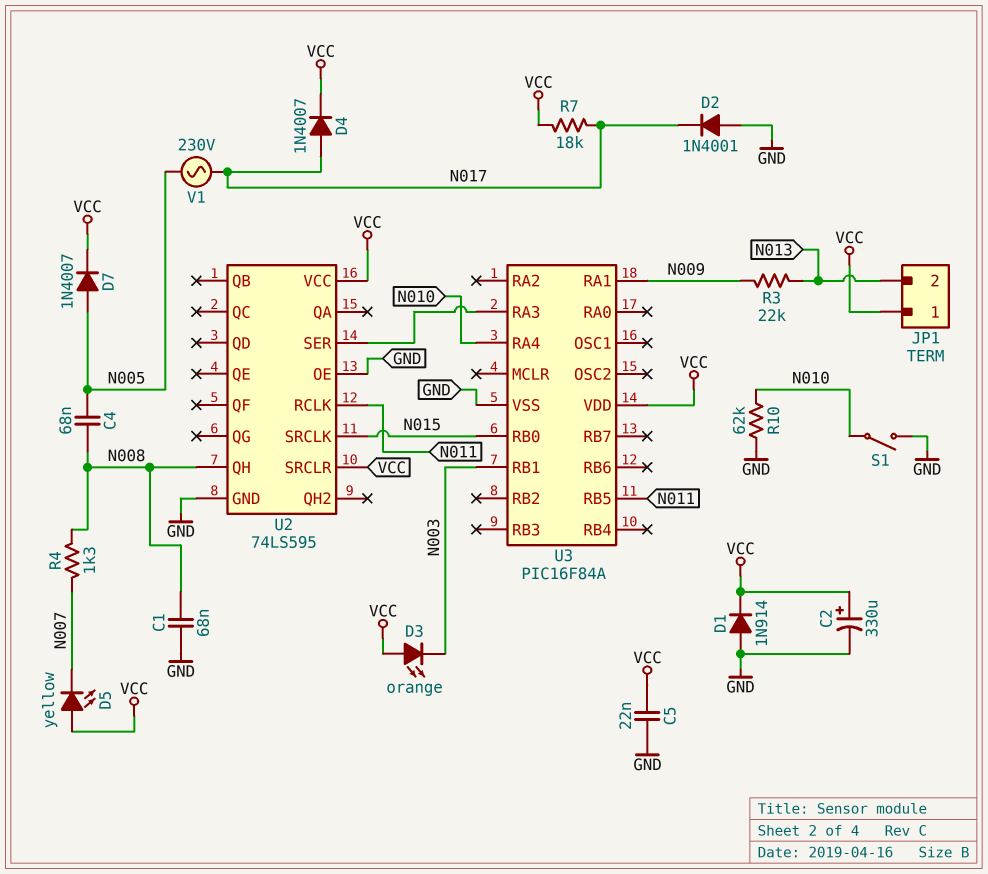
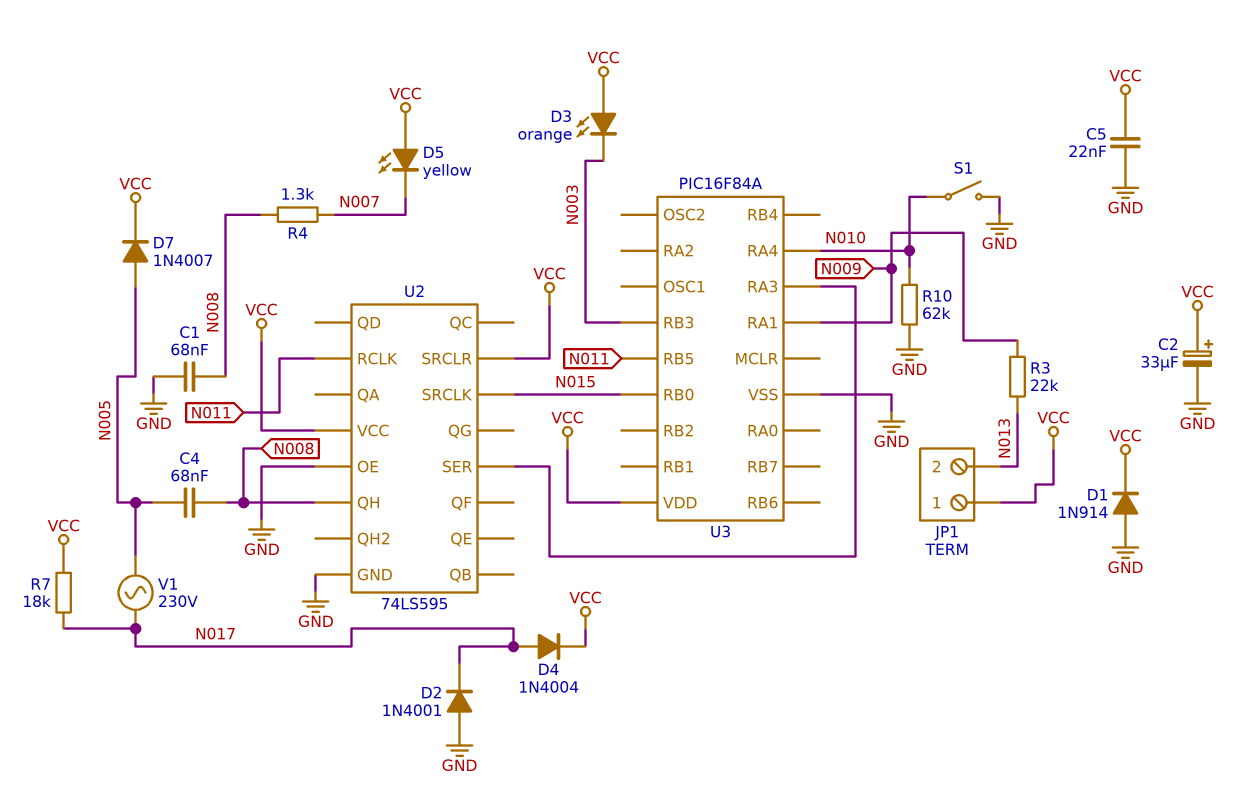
C2: 330uF (plus VCC, minus GND) -> 33uF (plus VCC, minus GND)
D4: diode 1N4007 (A N017, K VCC) -> diode 1N4004 (A N017, K VCC)
U3 pin RB1: N003 -> none
U3 pin RB3: none -> N003

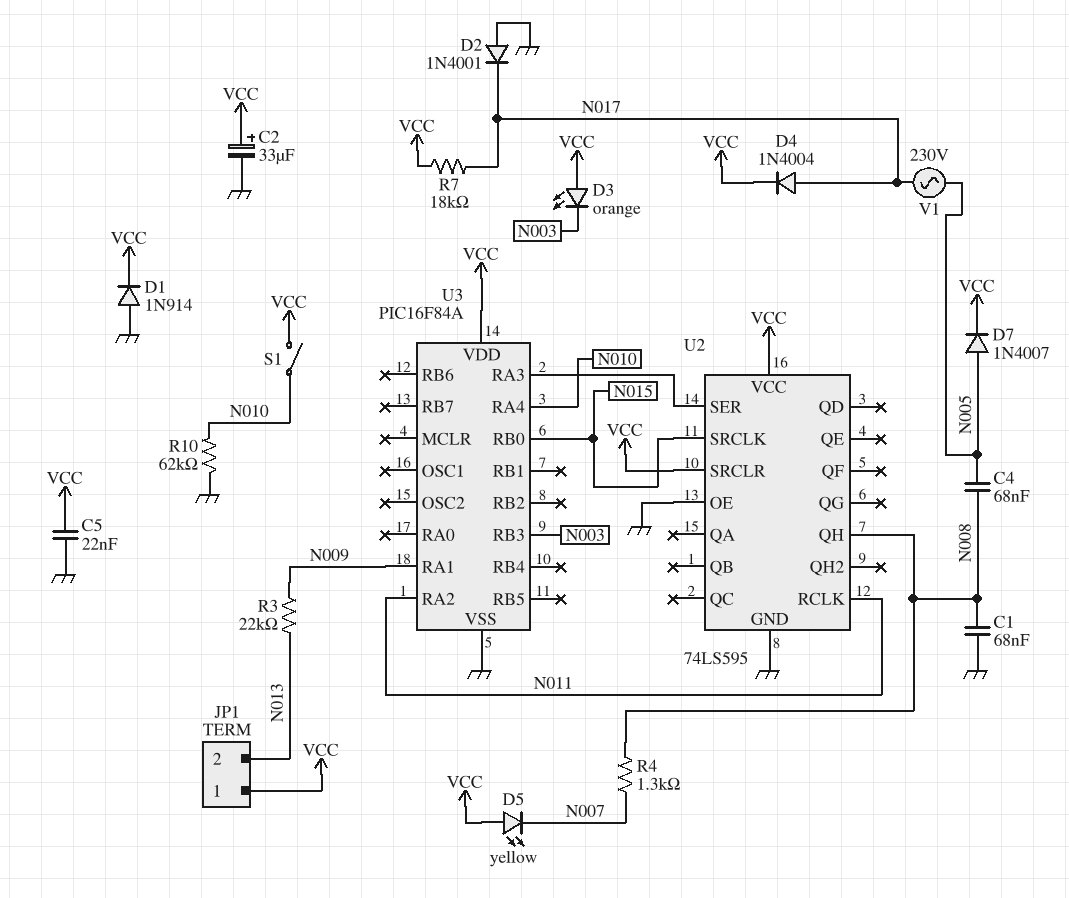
S1: switch (GND, N010) -> switch (N010, VCC)
U3 pin RA2: none -> N011
U3 pin RB5: N011 -> none

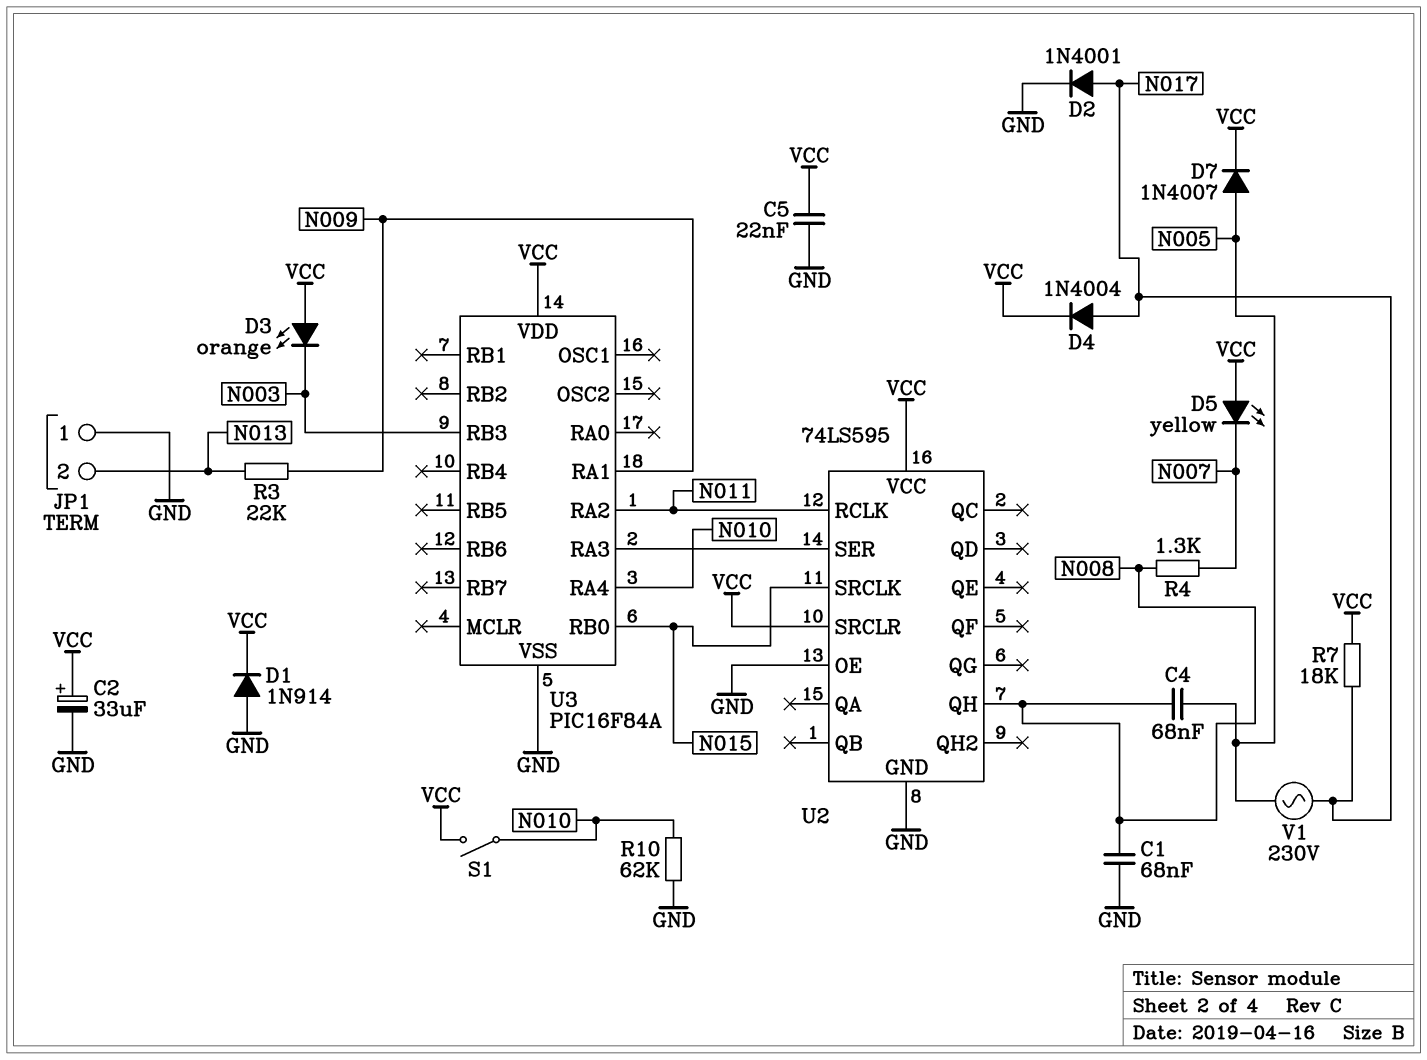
D2: diode 1N4001 (A GND, K N017) -> diode 1N4001 (A N017, K GND)
JP1 pin 1: VCC -> GND

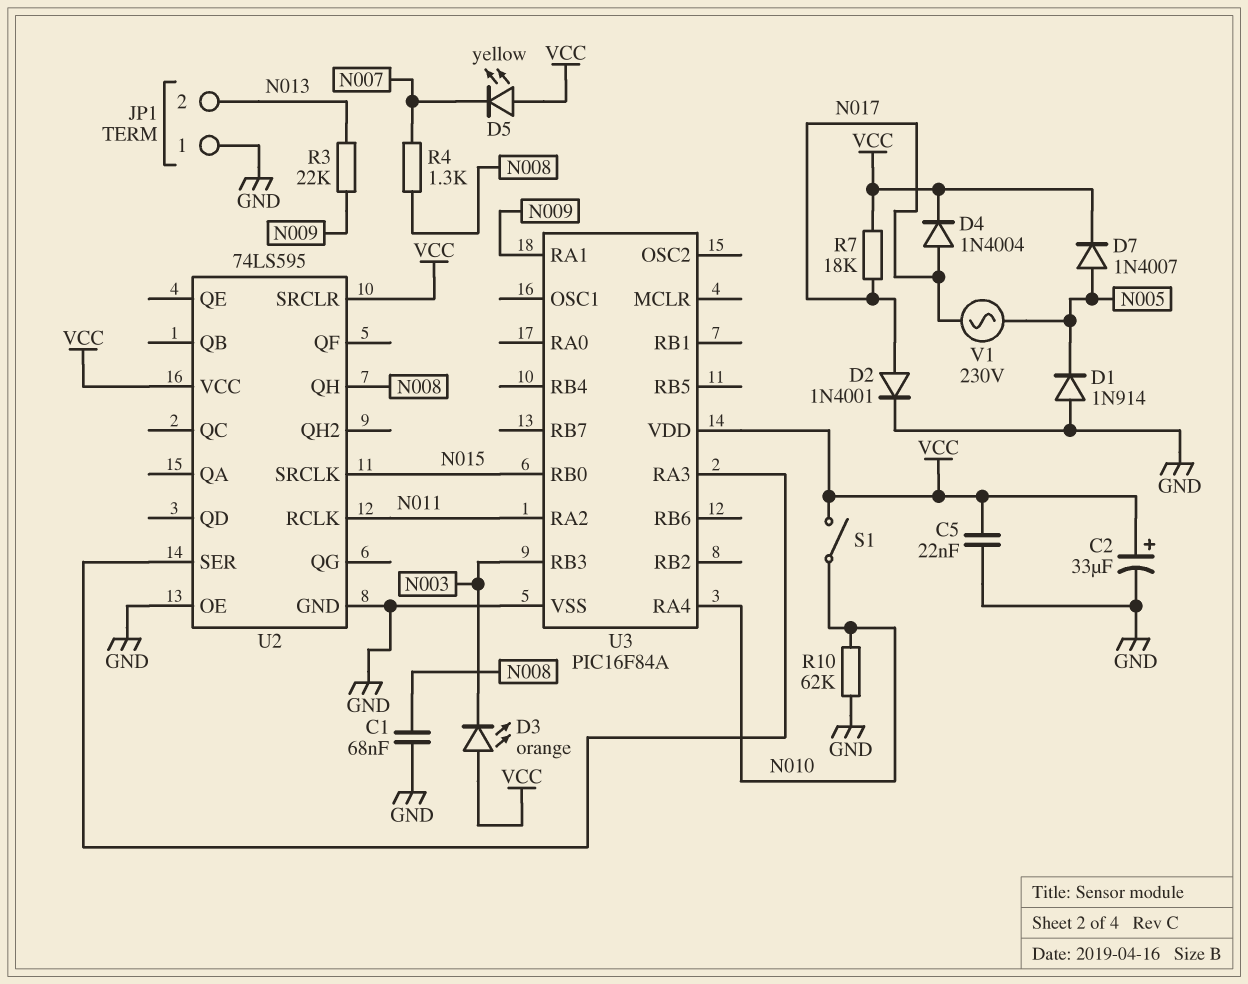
C4: 68nF (N005, N008) -> none
D1: diode 1N914 (A GND, K VCC) -> diode 1N914 (A GND, K N005)

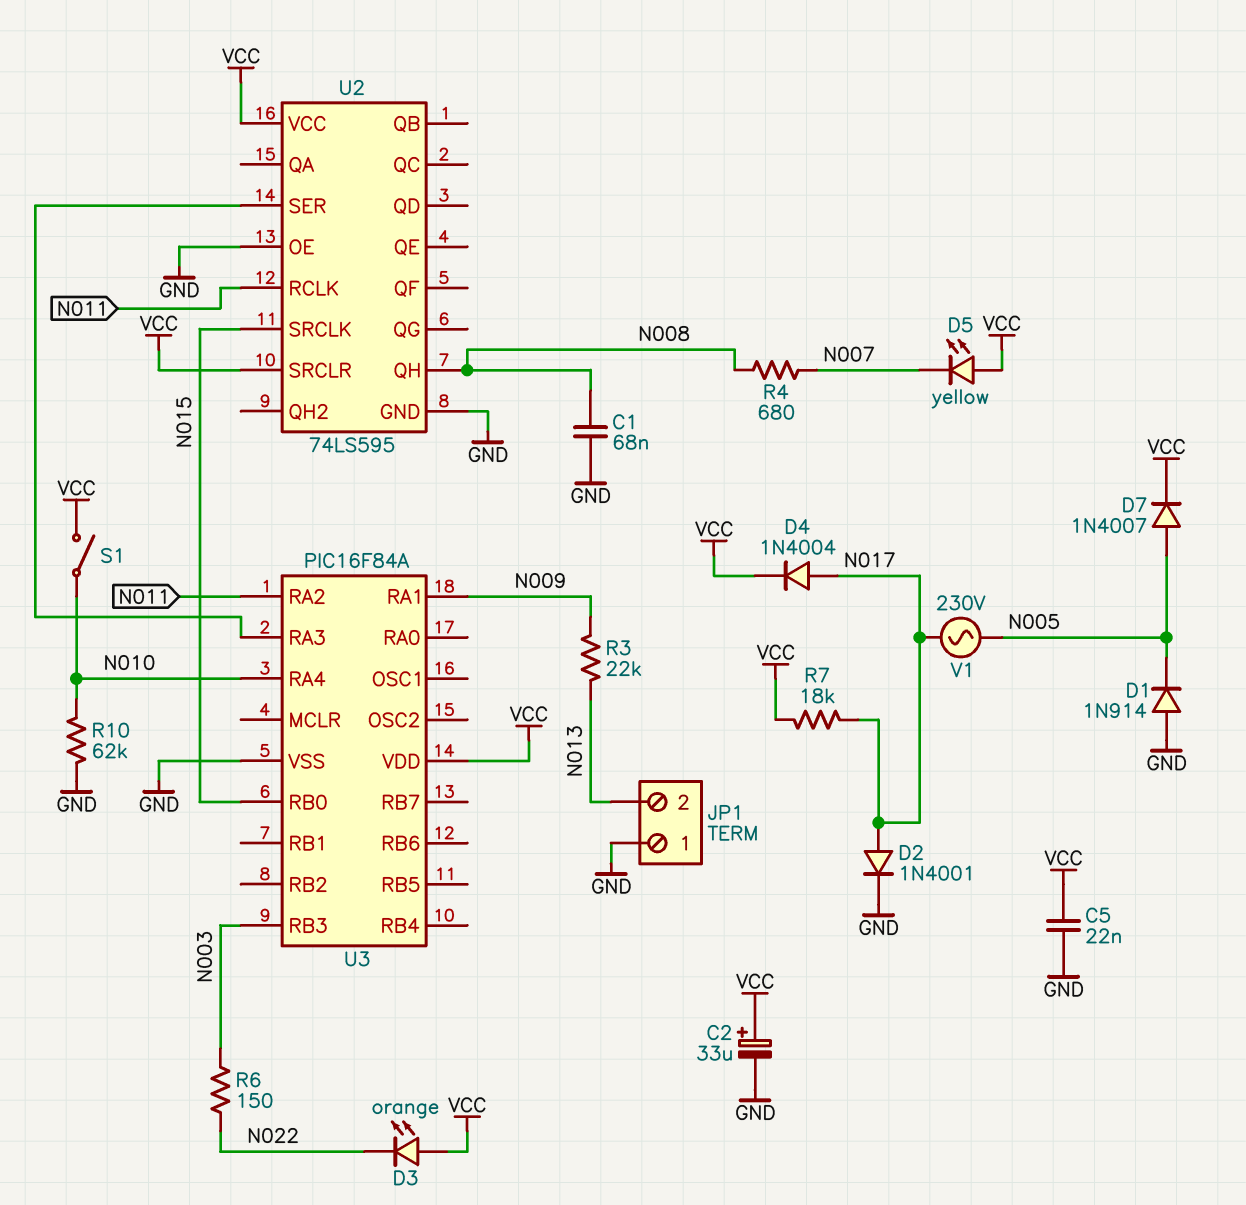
D3: LED orange (A VCC, K N003) -> LED orange (A VCC, K N022)
R4: 1.3k (N007, N008) -> 680 (N007, N008)
R6: none -> 150 (N003, N022)

